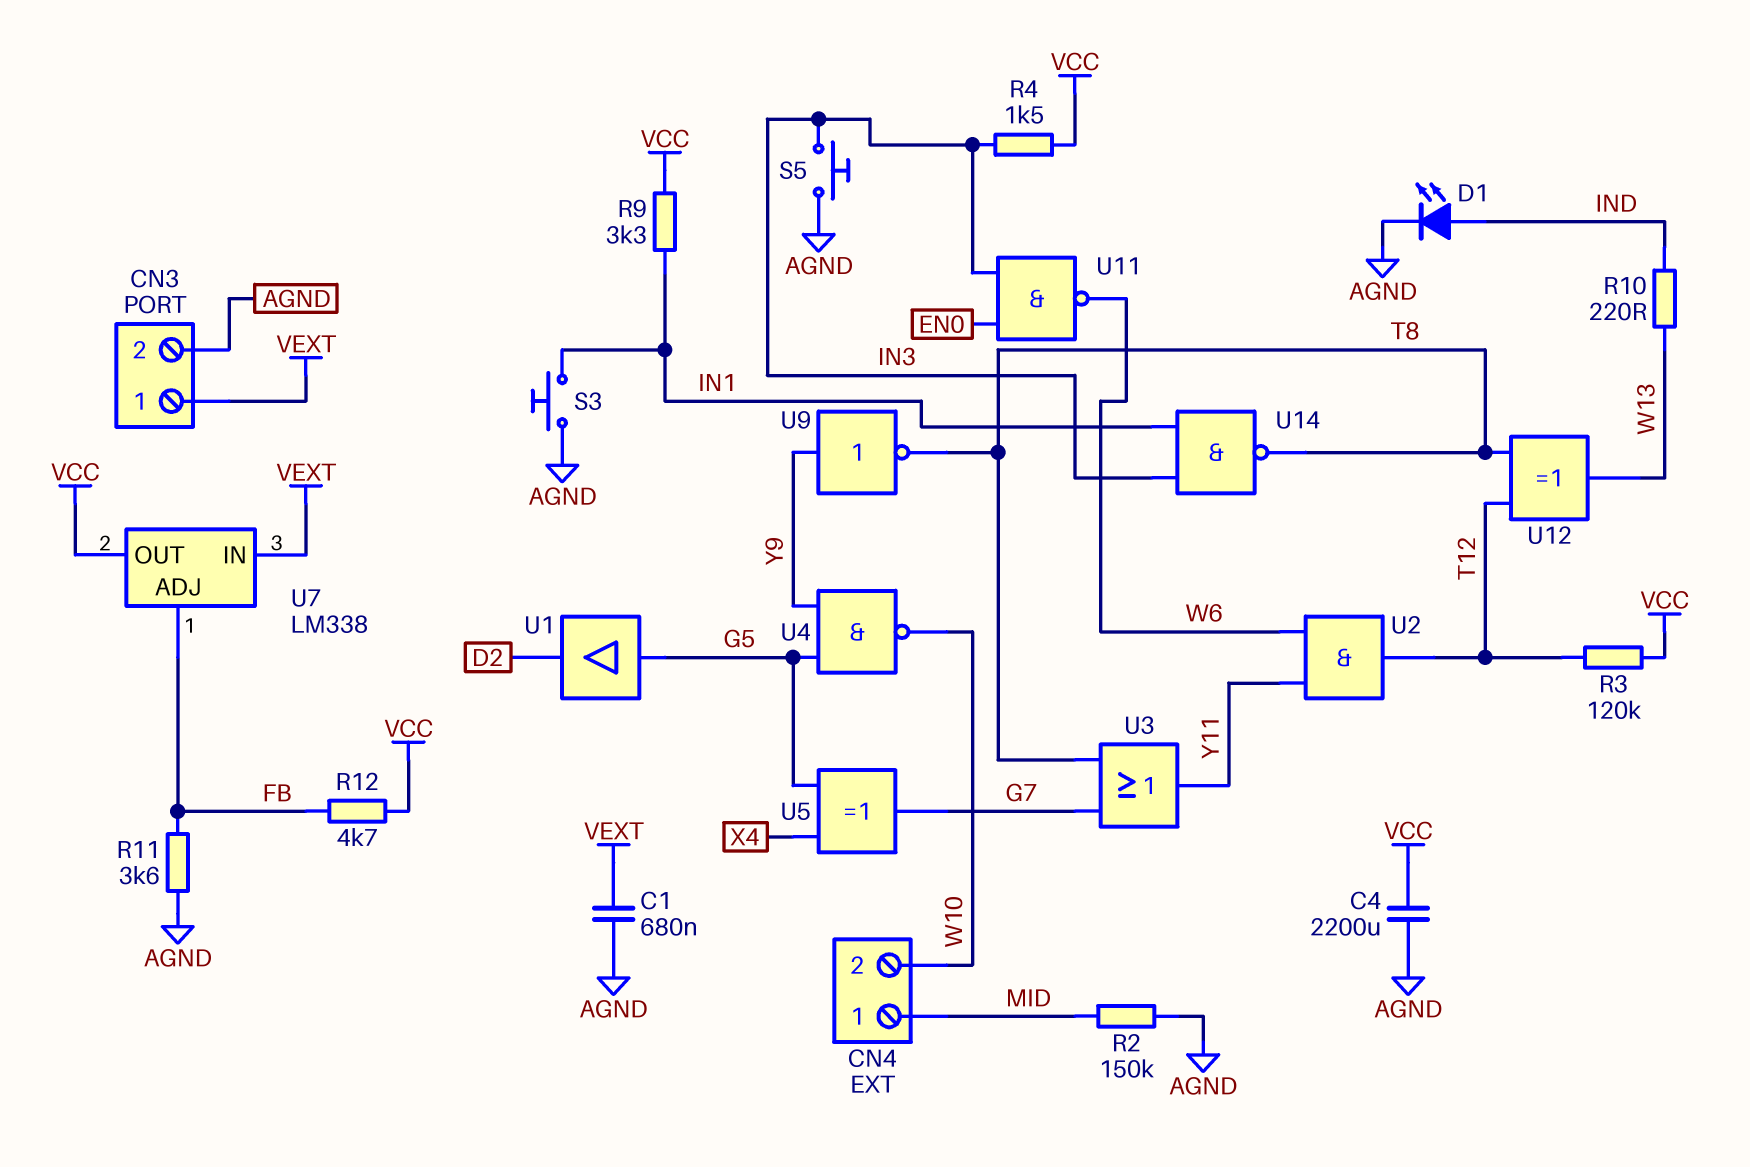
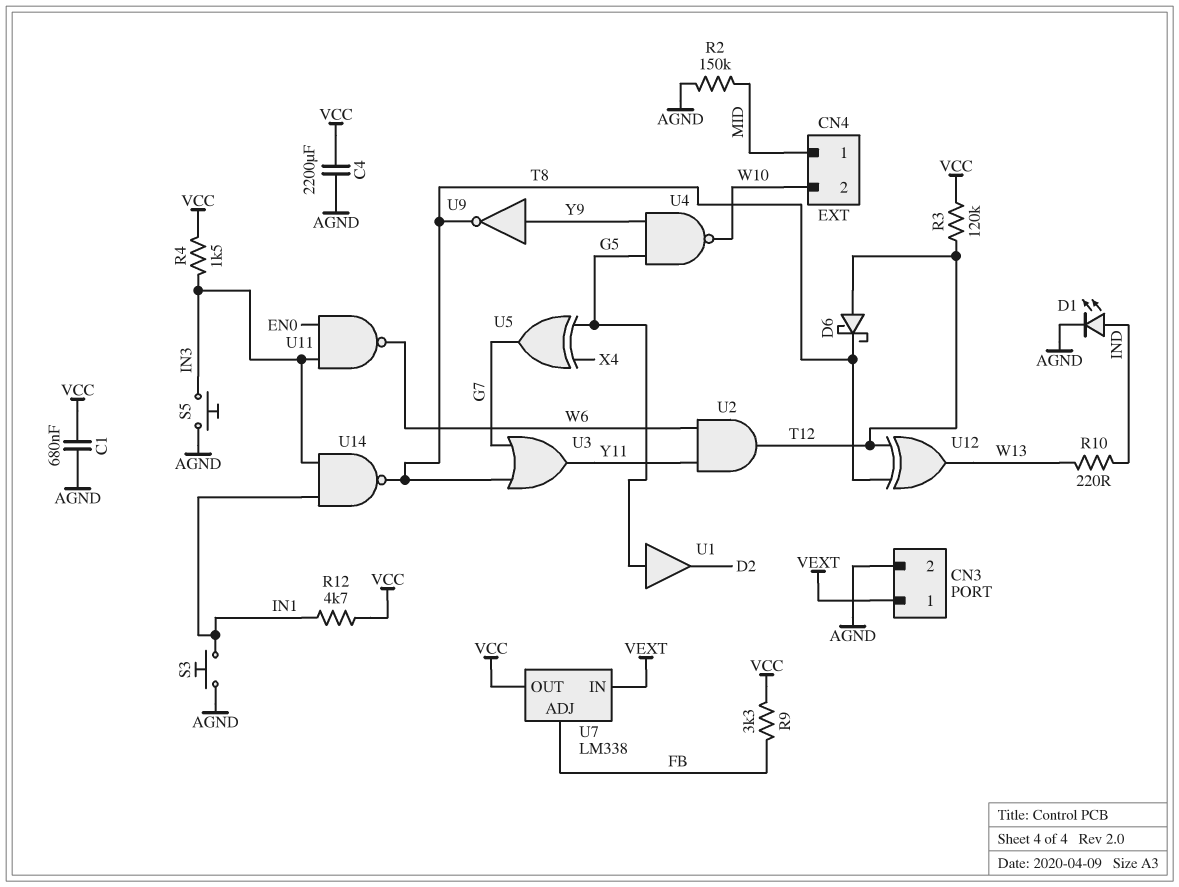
C1: 680nF (AGND, VEXT) -> 680nF (AGND, VCC)
D6: none -> schottky (A T12, K T8)
R9: 3.3k (IN1, VCC) -> 3.3k (FB, VCC)
R11: 3.6k (AGND, FB) -> none
R12: 4.7k (FB, VCC) -> 4.7k (IN1, VCC)

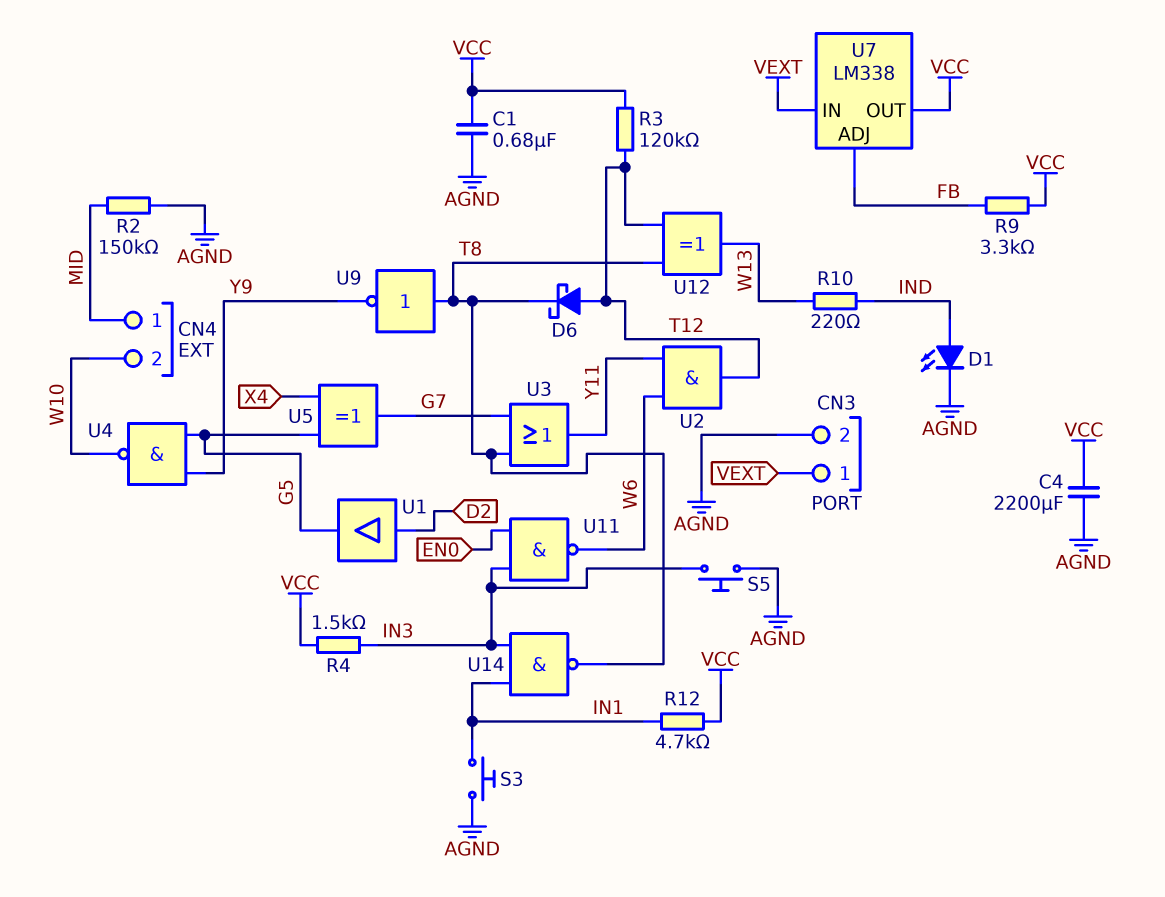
U1: buffer (in G5, out D2) -> buffer (in D2, out G5)
U9: NOT (in Y9, out T8) -> NOT (in T8, out Y9)

